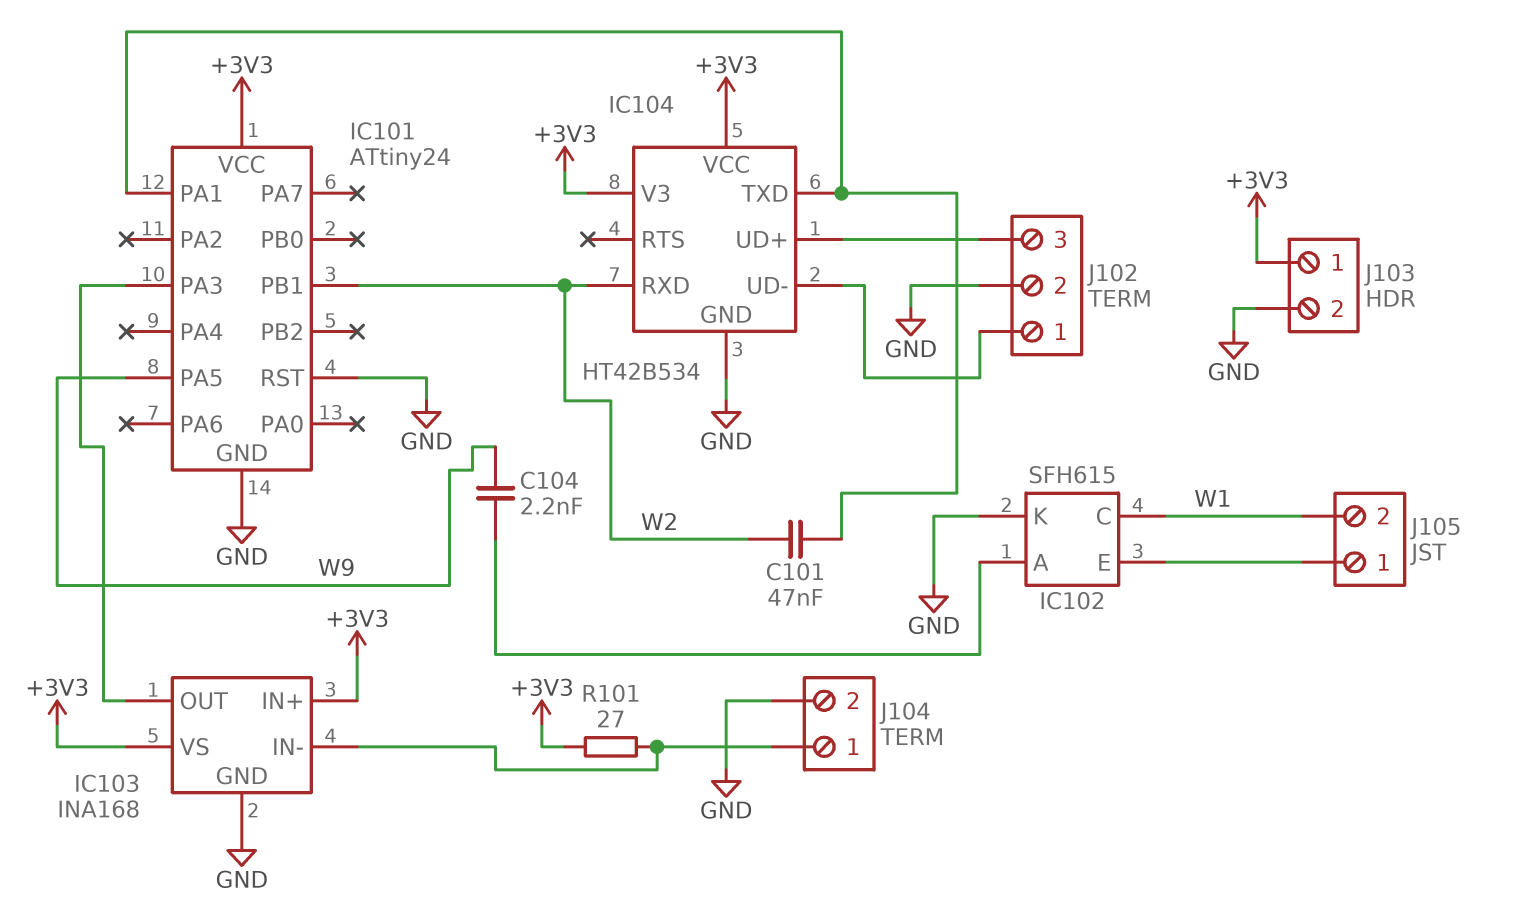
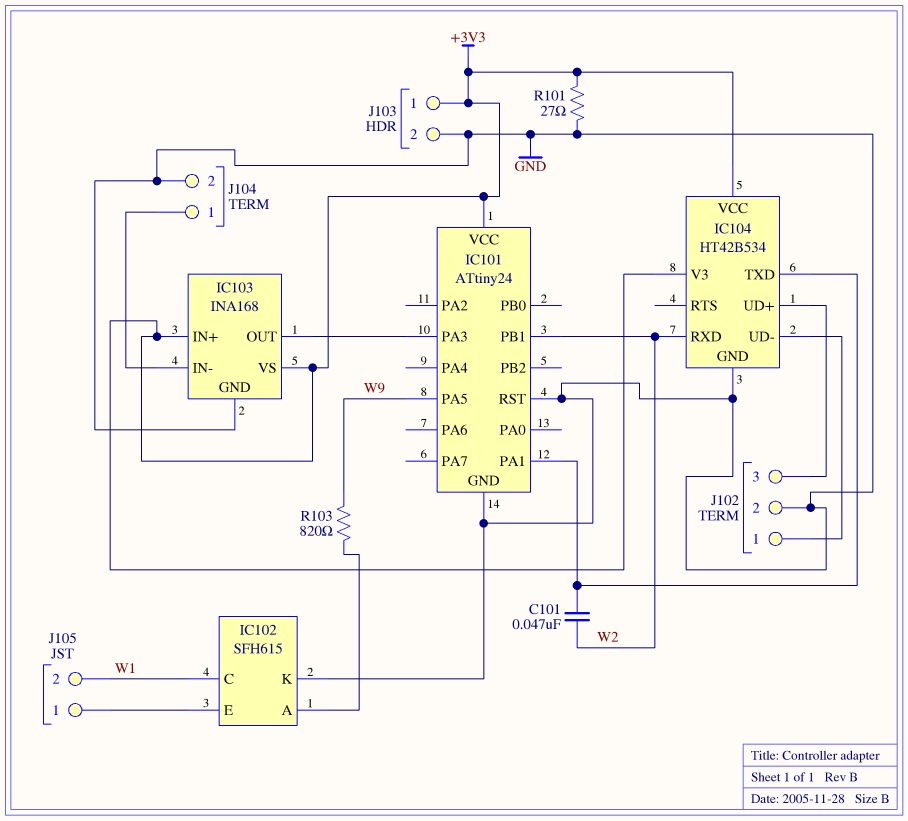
C104: 2.2nF (IC102/A, W9) -> none
R101: 27 (+3V3, IC103/IN-) -> 27 (+3V3, GND)
R103: none -> 820 (IC102/A, W9)

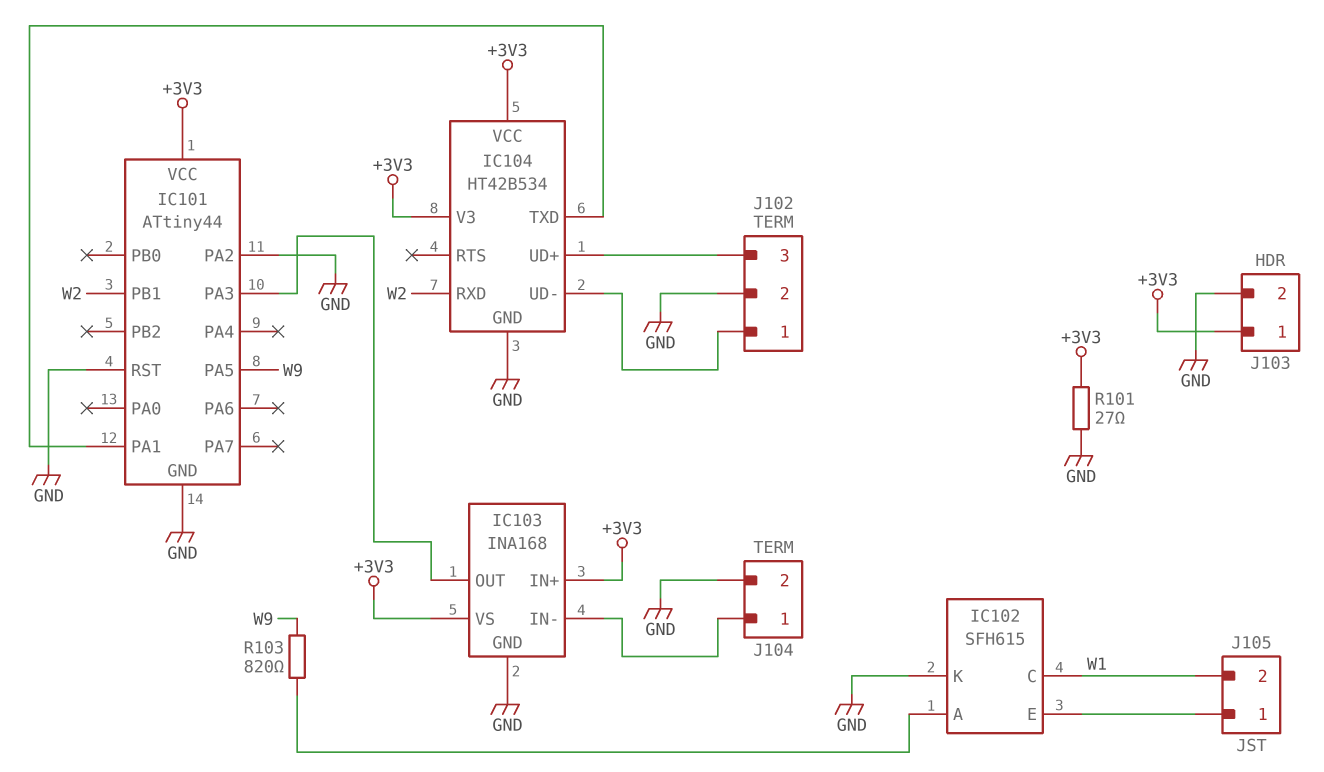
C101: 47nF (IC101/PA1, W2) -> none
IC101: ATtiny24 -> ATtiny44
IC101 pin PA2: none -> GND

